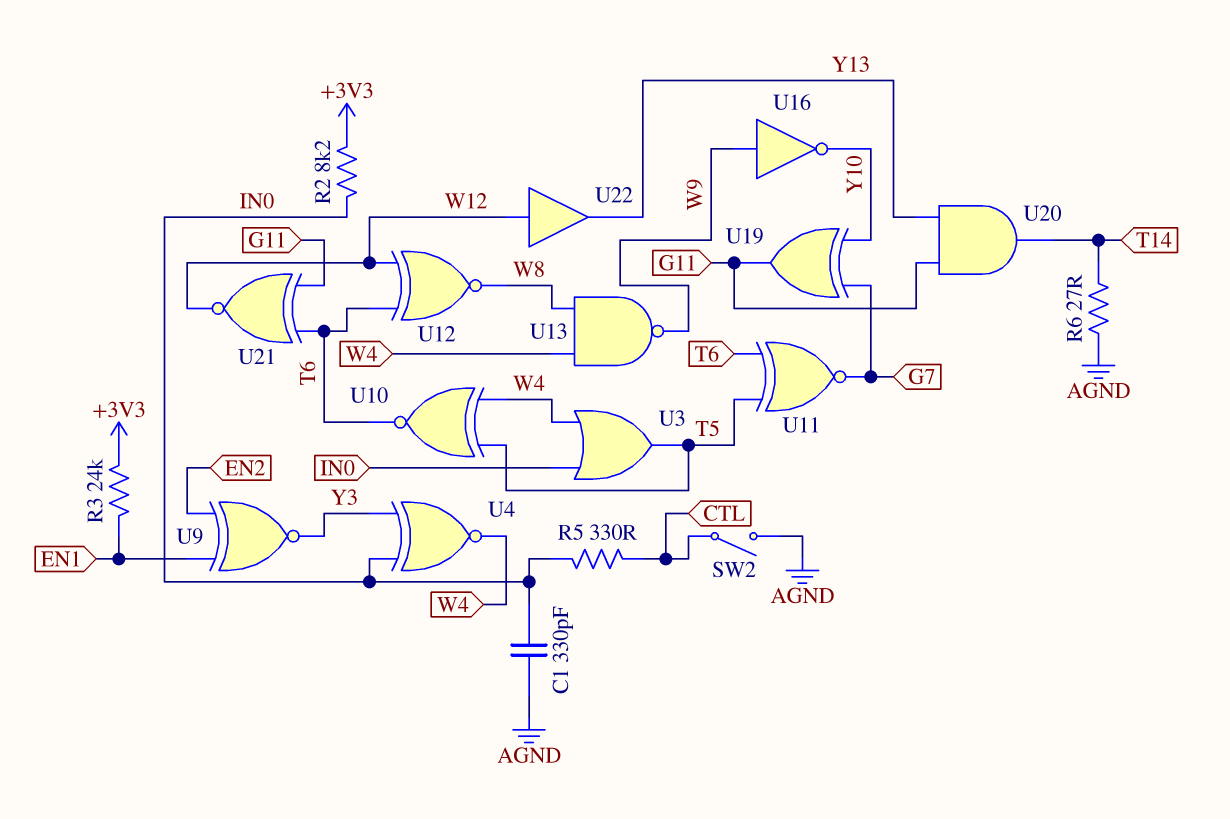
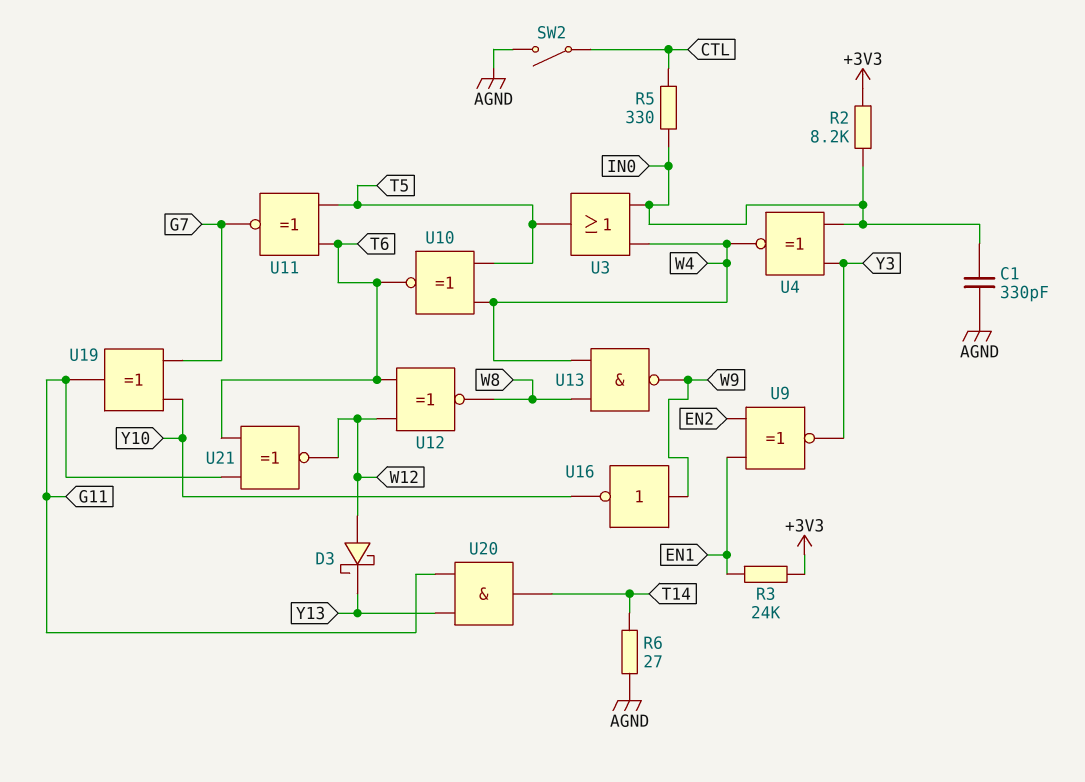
D3: none -> schottky (A W12, K Y13)
U22: buffer (in W12, out Y13) -> none

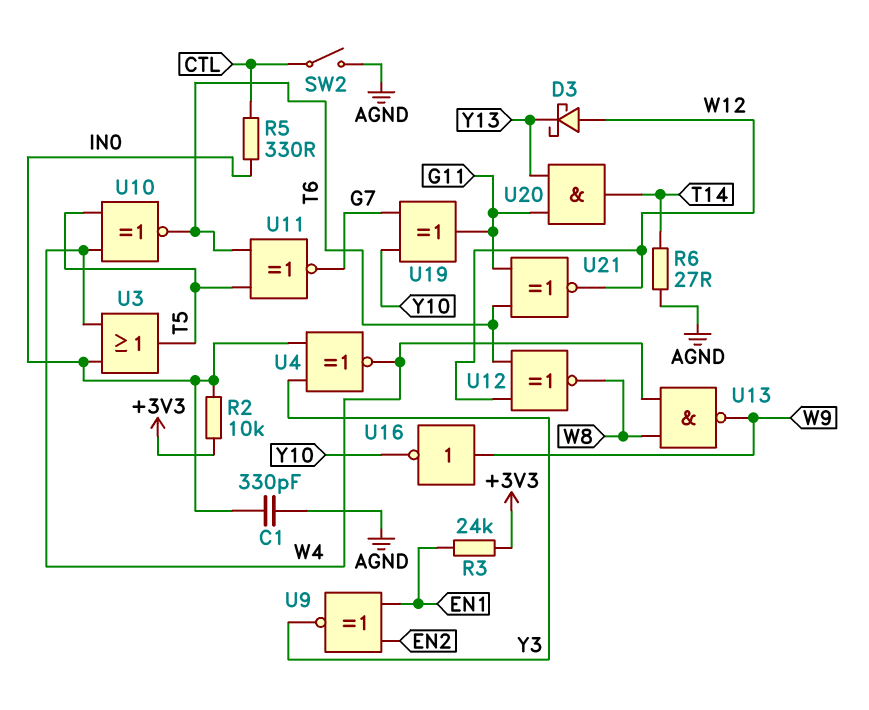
R2: 8.2k (+3V3, IN0) -> 10k (+3V3, IN0)

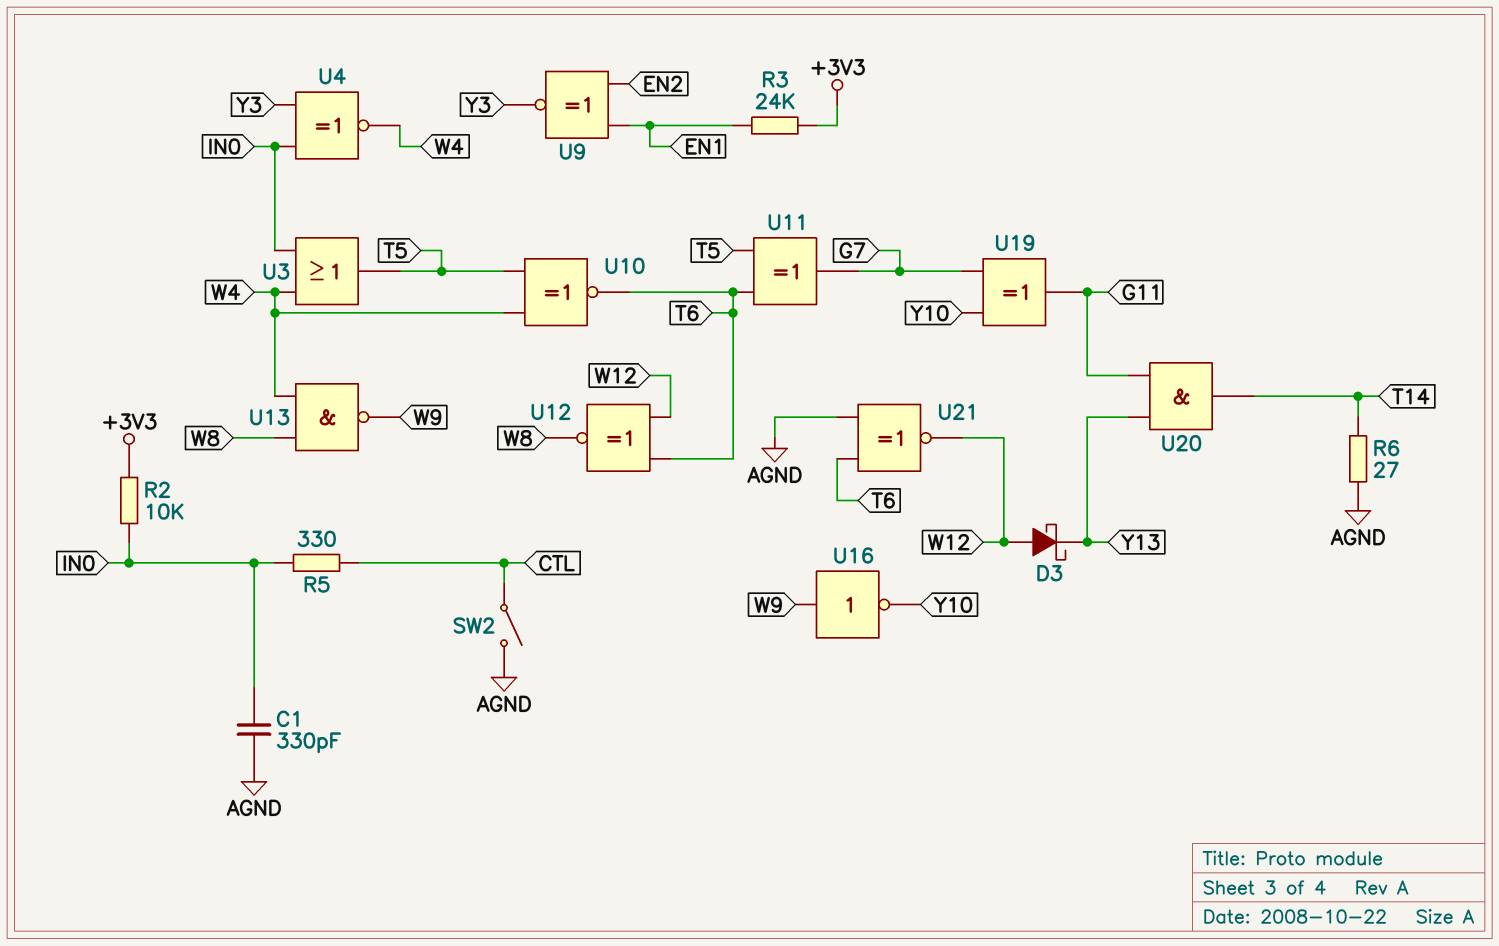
U11: XNOR (in T5, in T6, out G7) -> XOR (in T5, in T6, out G7)
U21: XNOR (in G11, in T6, out W12) -> XNOR (in AGND, in T6, out W12)

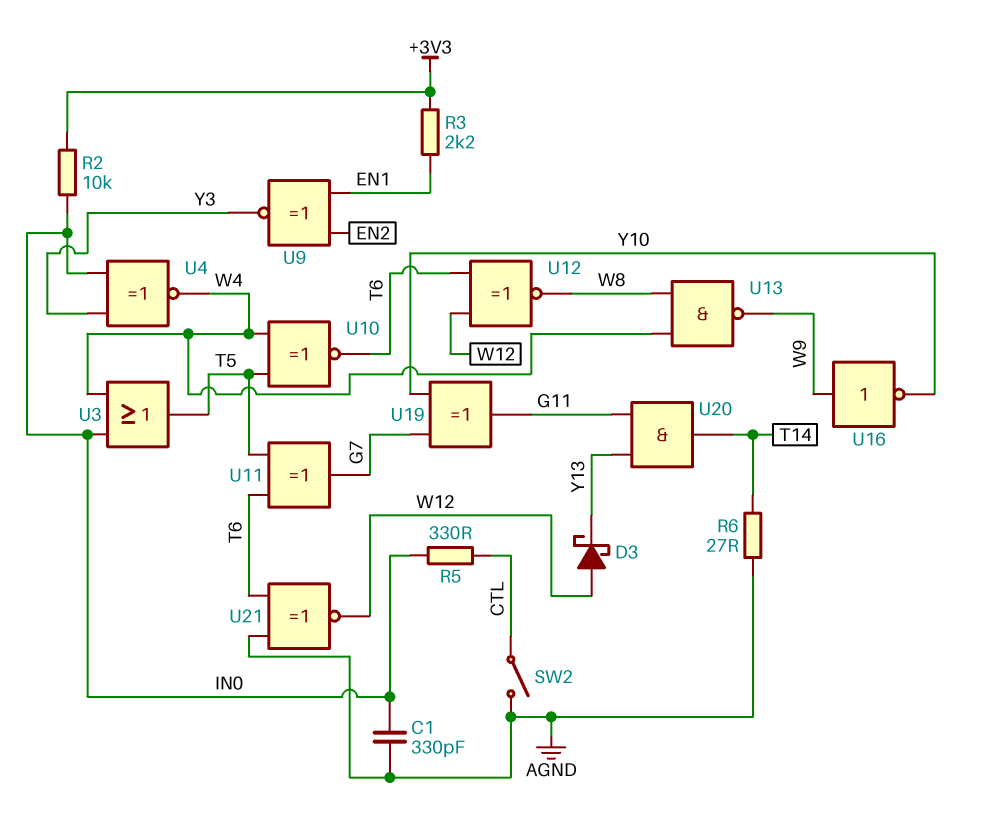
R3: 24k (+3V3, EN1) -> 2.2k (+3V3, EN1)

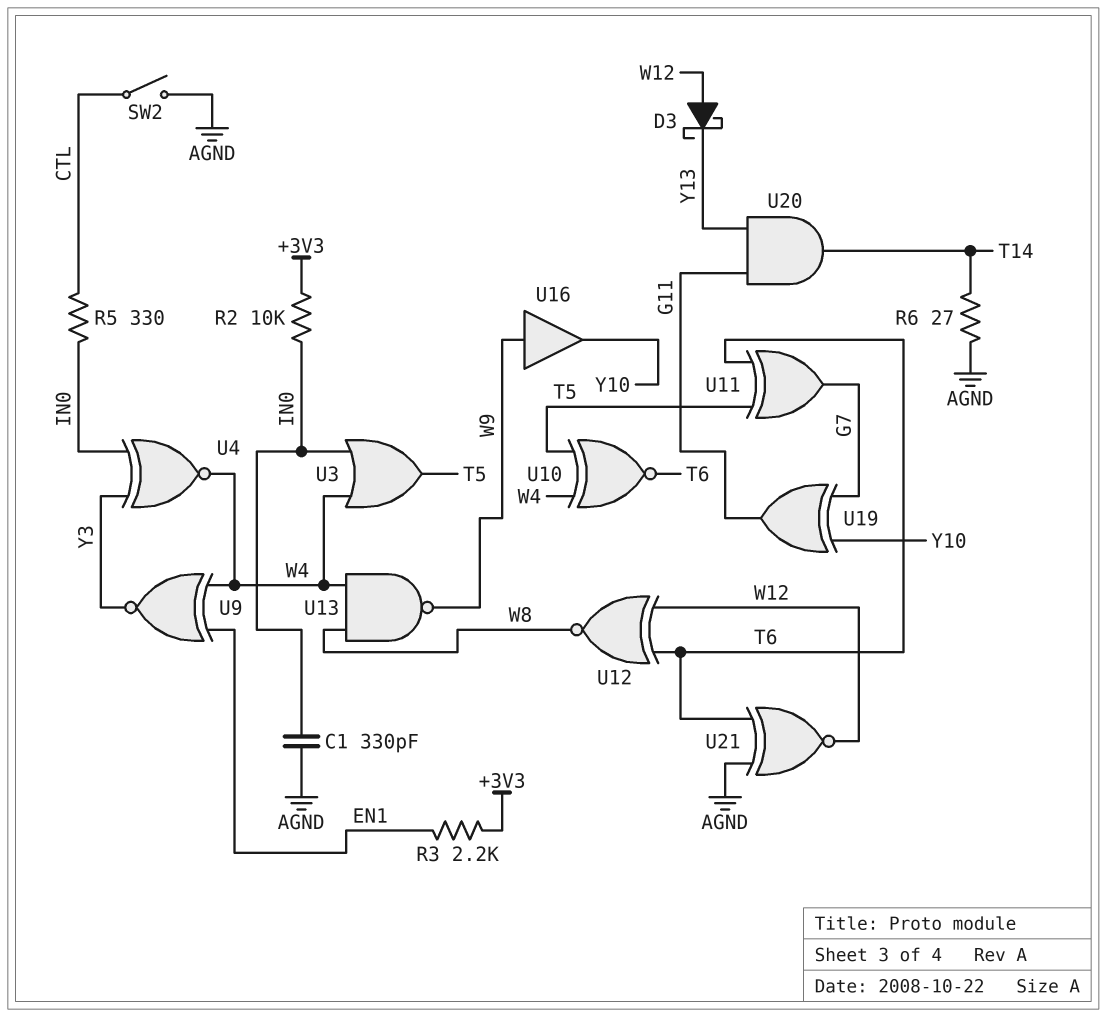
U9: XNOR (in EN1, in EN2, out Y3) -> XNOR (in EN1, in W4, out Y3)
U16: NOT (in W9, out Y10) -> buffer (in W9, out Y10)

